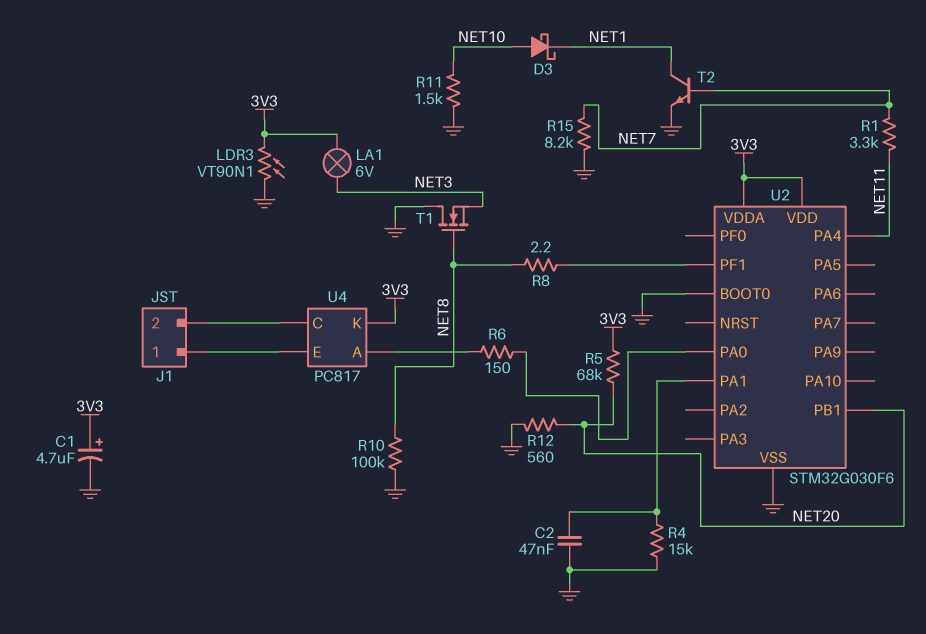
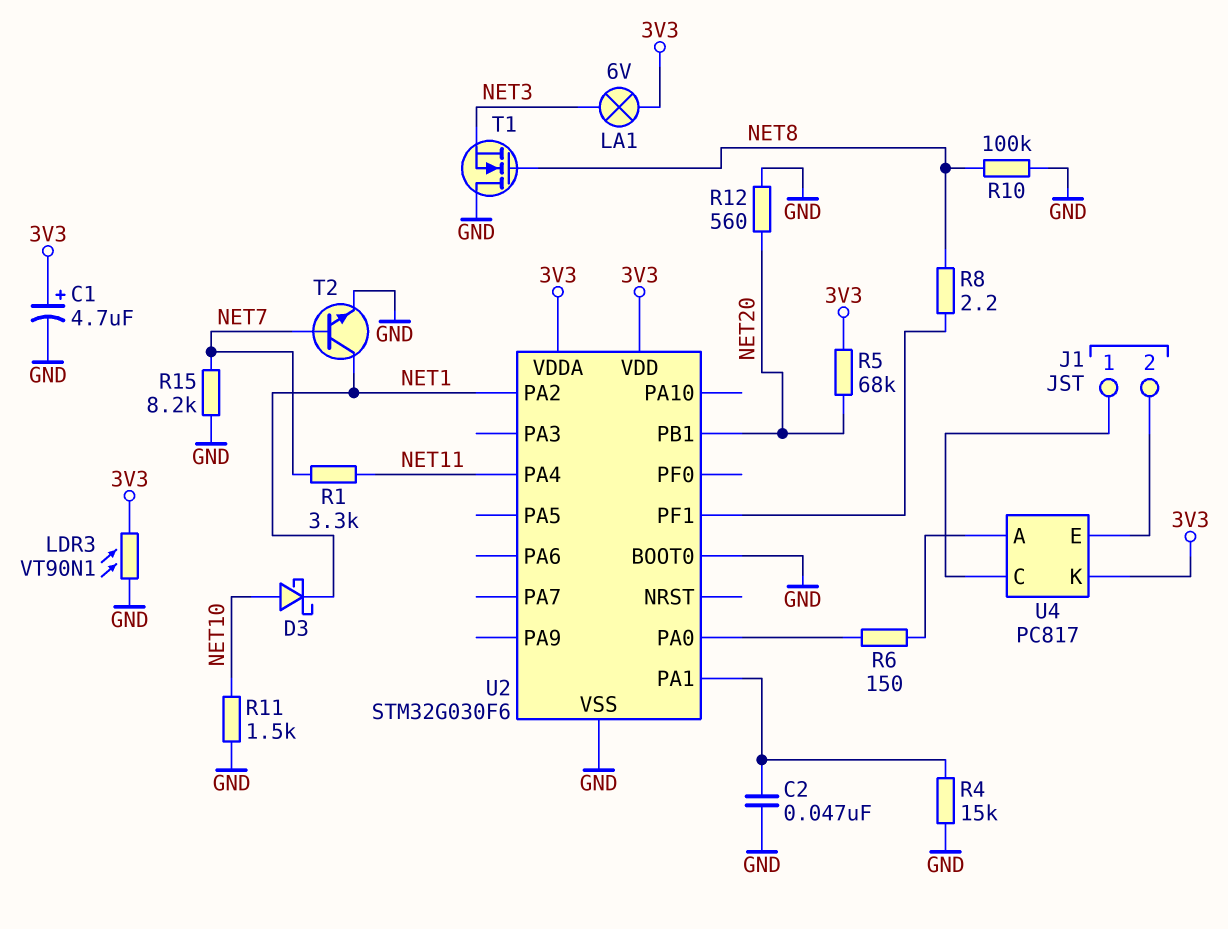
U2 pin PA2: none -> NET1
U4 pin C: J1/2 -> J1/1
U4 pin E: J1/1 -> J1/2

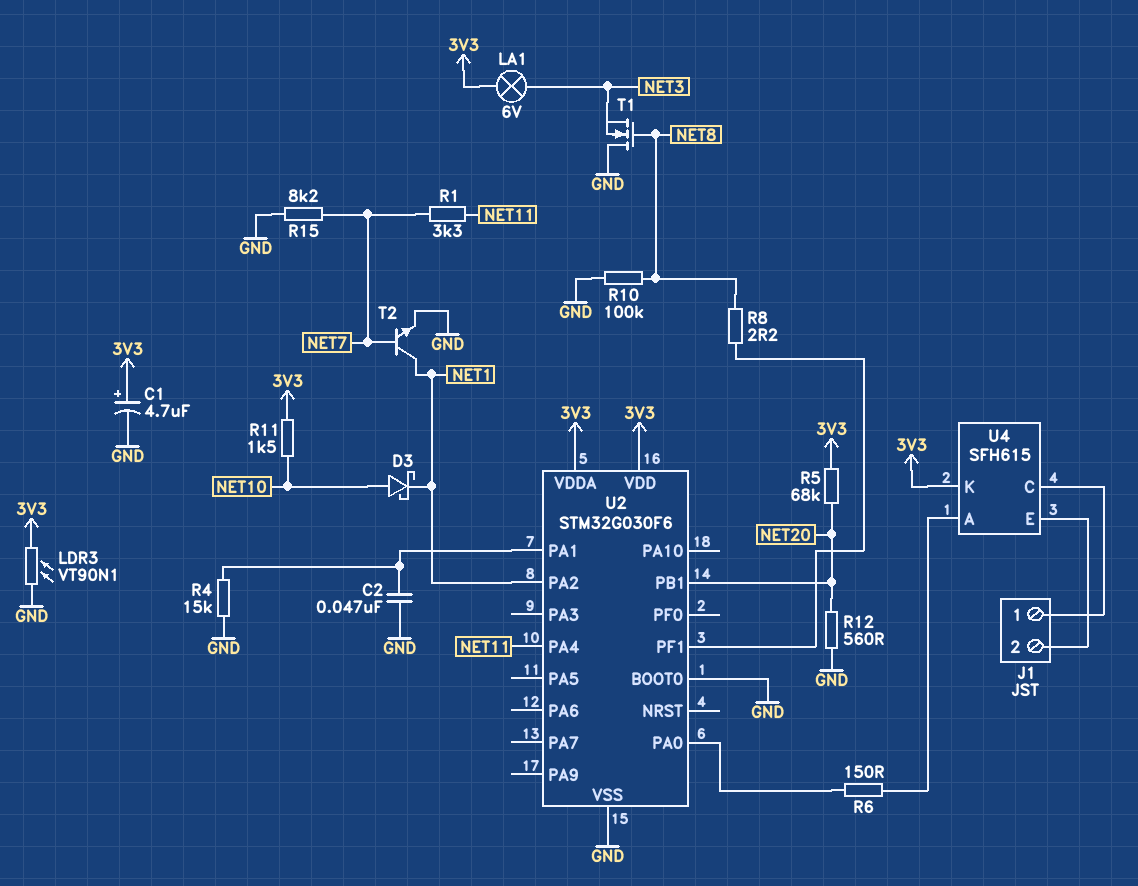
R11: 1.5k (GND, NET10) -> 1.5k (3V3, NET10)
U4: PC817 -> SFH615

